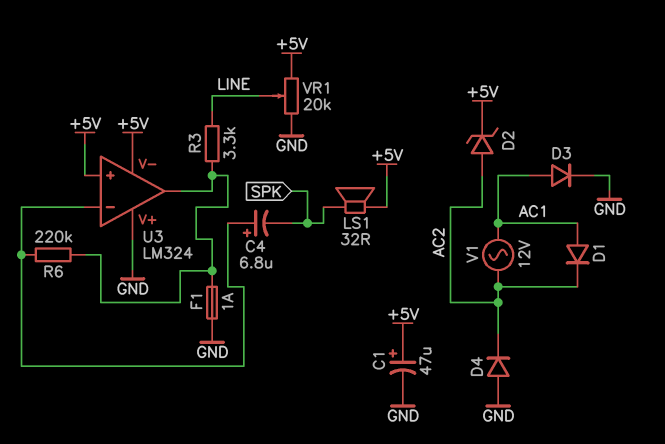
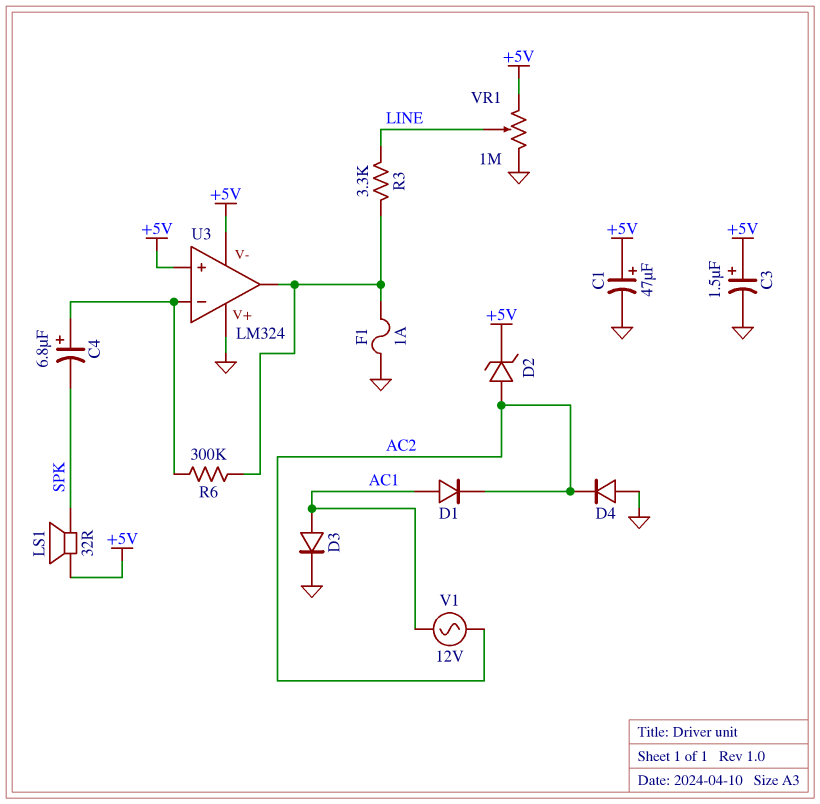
C3: none -> 1.5uF (plus +5V, minus GND)
R6: 220k (U3/in-, U3/out) -> 300k (U3/in-, U3/out)
VR1: 20k (+5V, GND, wiper LINE) -> 1M (+5V, GND, wiper LINE)

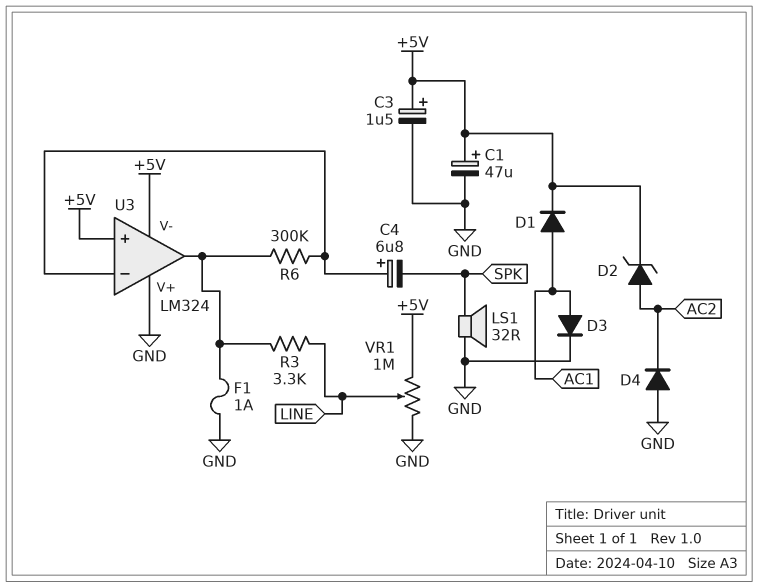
D1: diode (A AC1, K AC2) -> diode (A AC1, K +5V)
LS1: speaker 32R (+5V, SPK) -> speaker 32R (GND, SPK)
V1: AC 12V (AC1, AC2) -> none

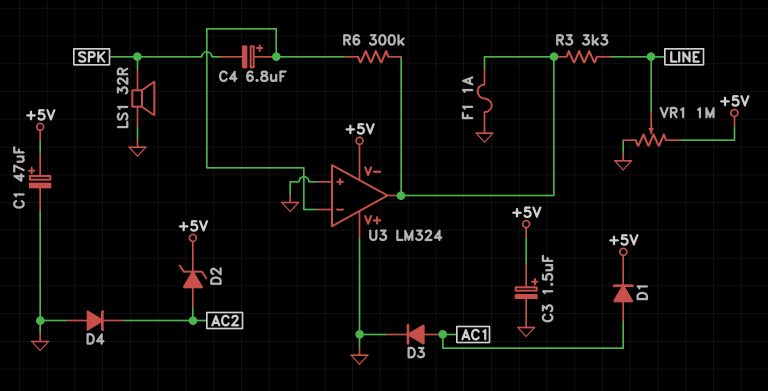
U3 pin in+: +5V -> GND

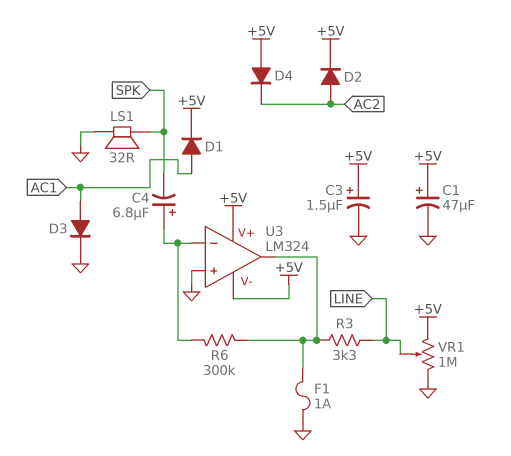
D2: zener (A AC2, K +5V) -> diode (A AC2, K +5V)
D4: diode (A GND, K AC2) -> diode (A +5V, K AC2)
U3 pin V+: GND -> +5V

